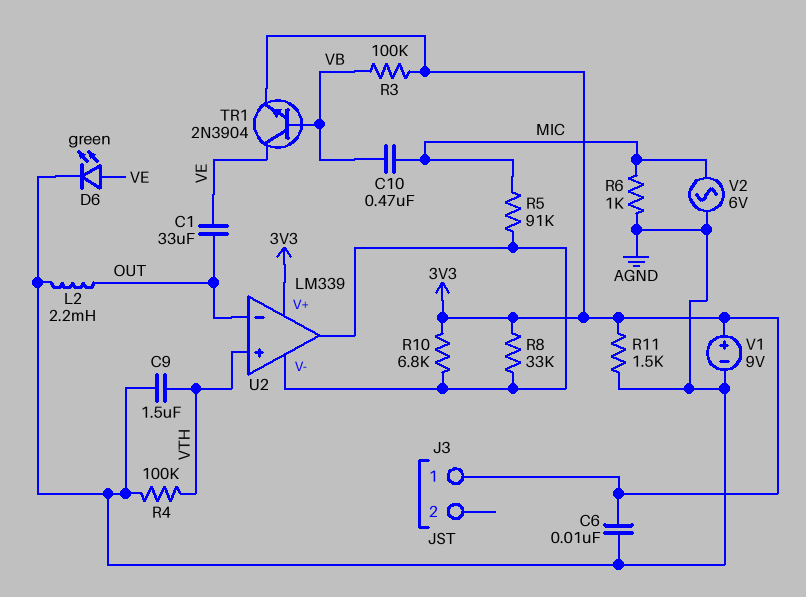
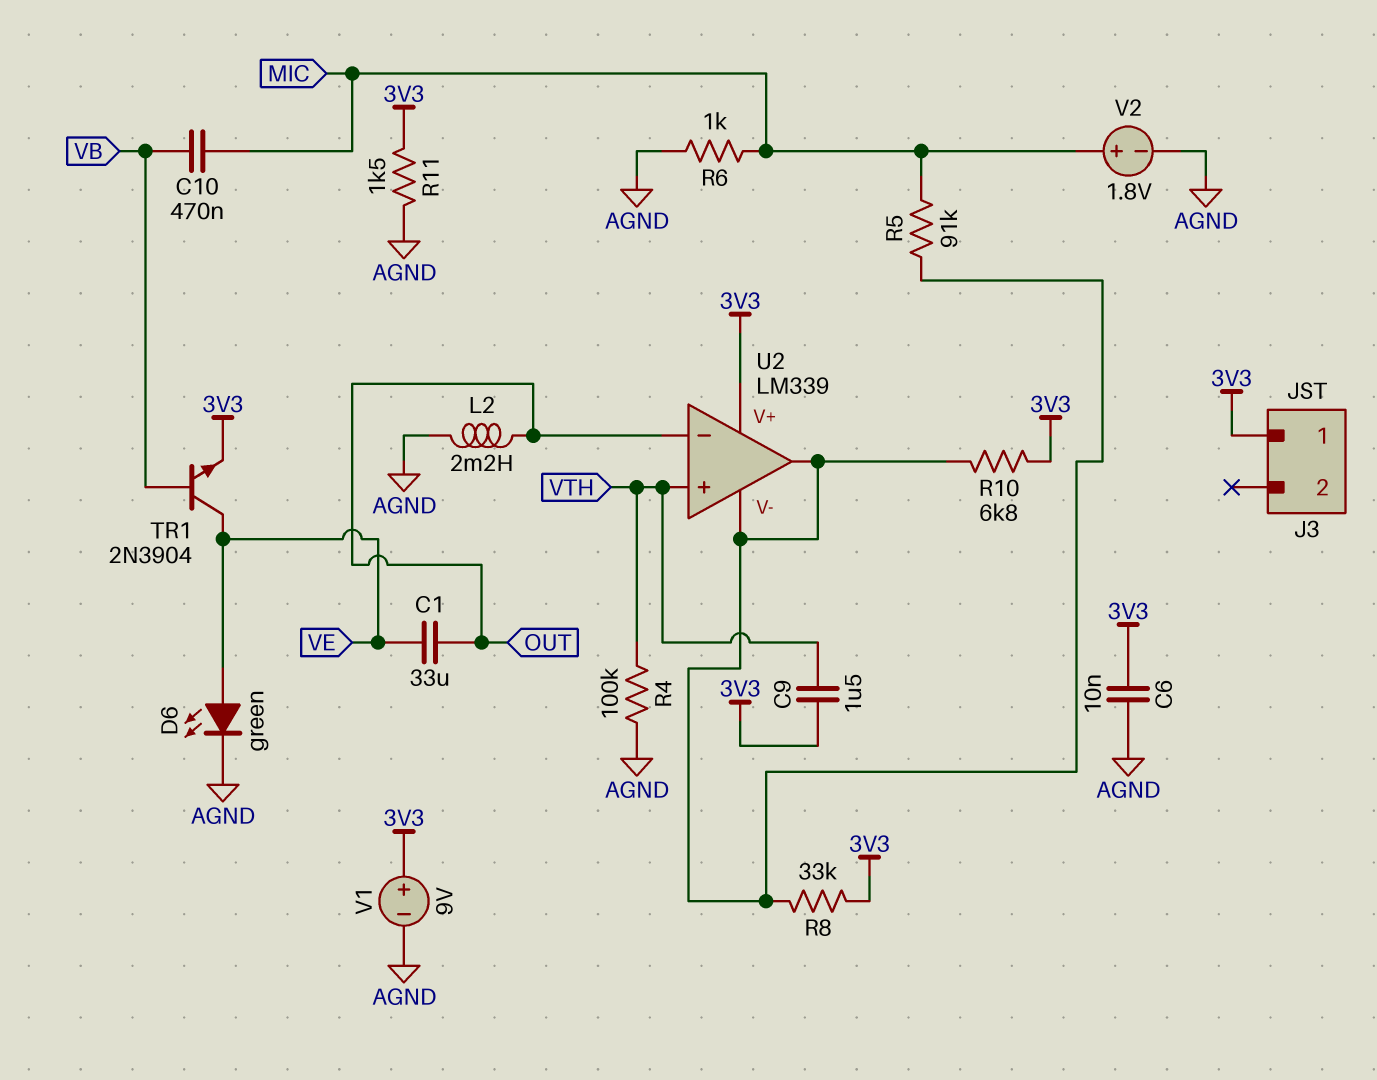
C9: 1.5uF (AGND, VTH) -> 1.5uF (3V3, VTH)
R3: 100k (3V3, VB) -> none
V2: AC 6V (AGND, MIC) -> 1.8V (plus MIC, minus AGND)

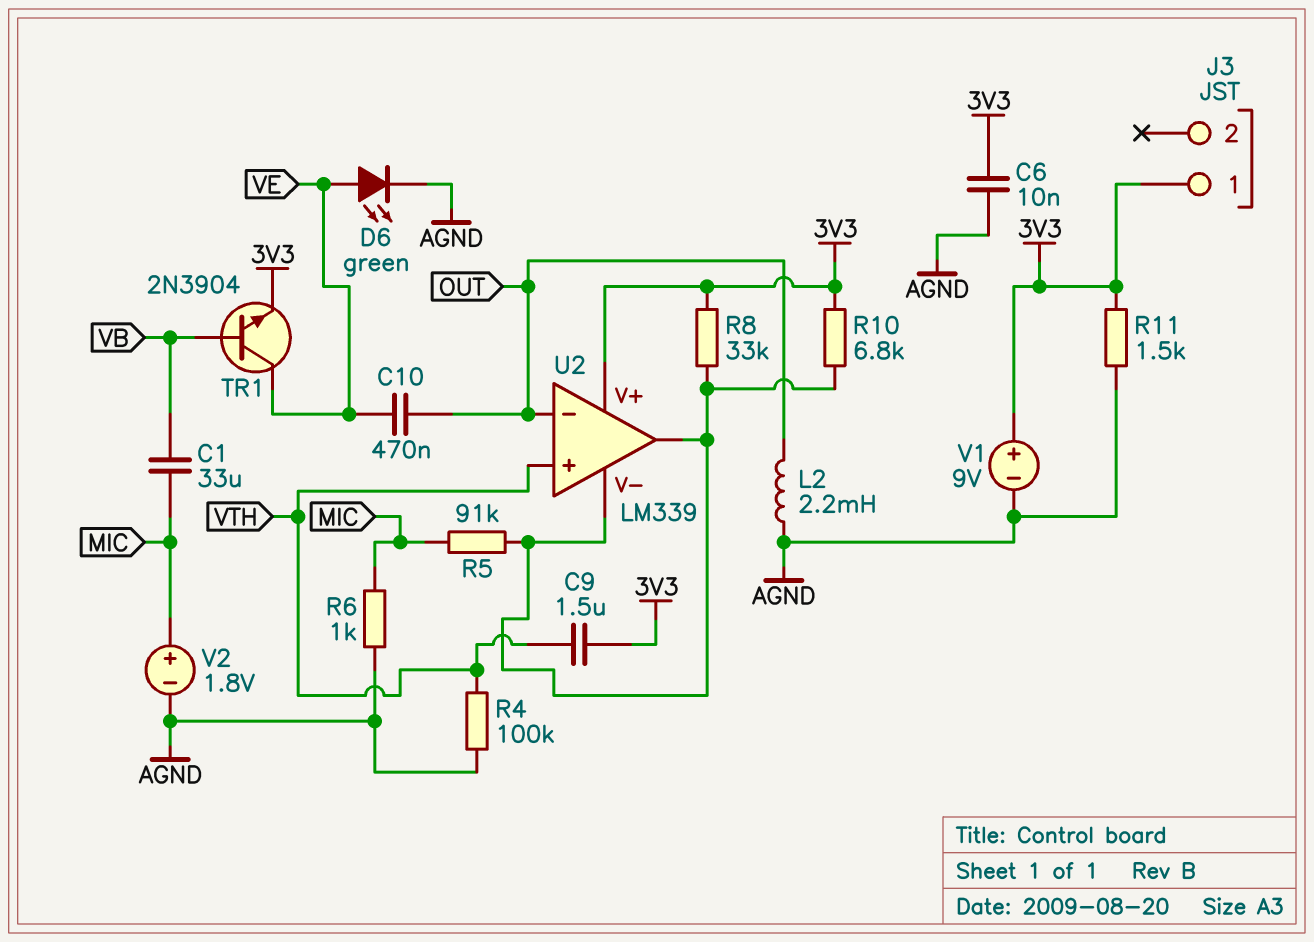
C1: 33uF (OUT, VE) -> 33uF (MIC, VB)
C10: 470nF (MIC, VB) -> 470nF (OUT, VE)

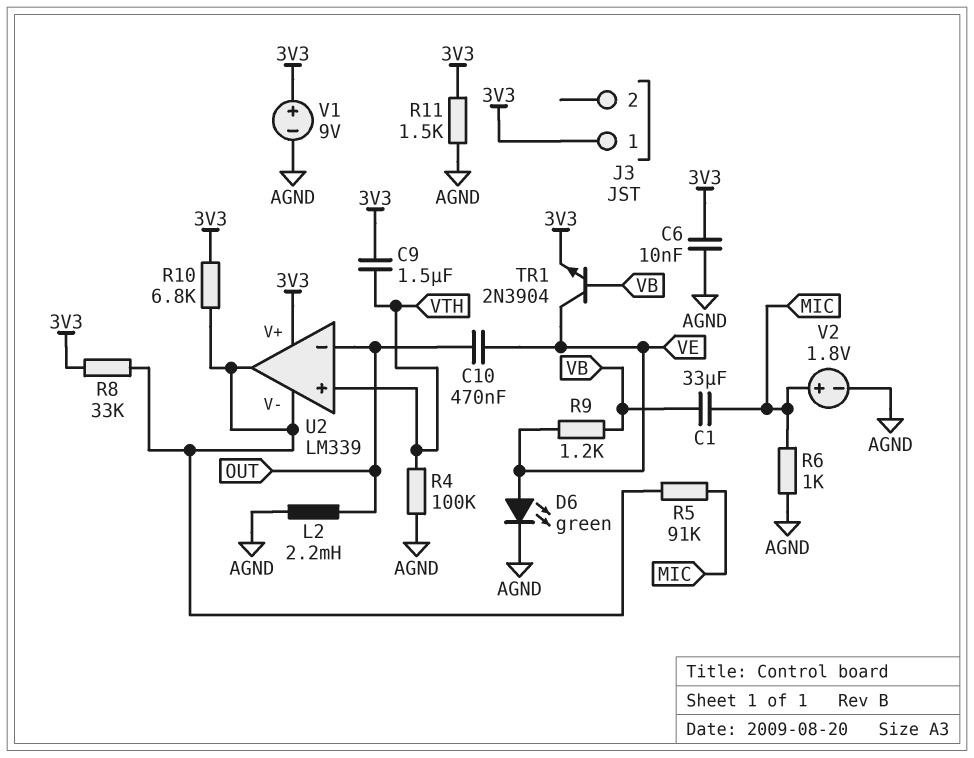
R9: none -> 1.2k (VB, VE)

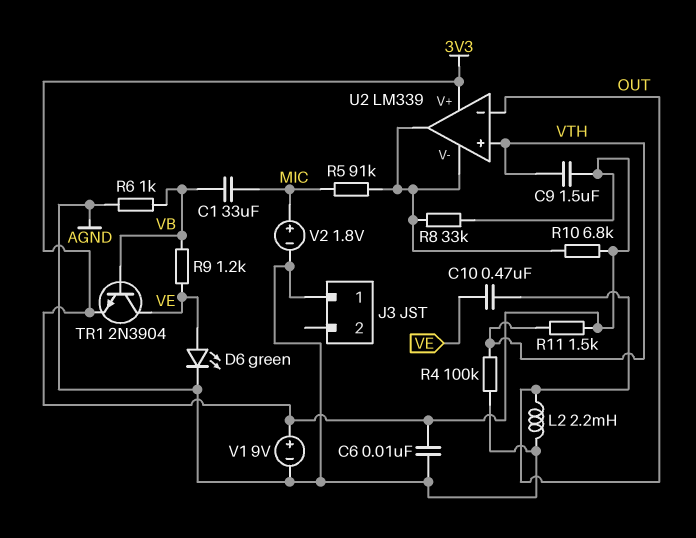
J3 pin 1: 3V3 -> AGND
R6: 1k (AGND, MIC) -> 1k (AGND, VB)
R11: 1.5k (3V3, AGND) -> 1.5k (3V3, VTH)

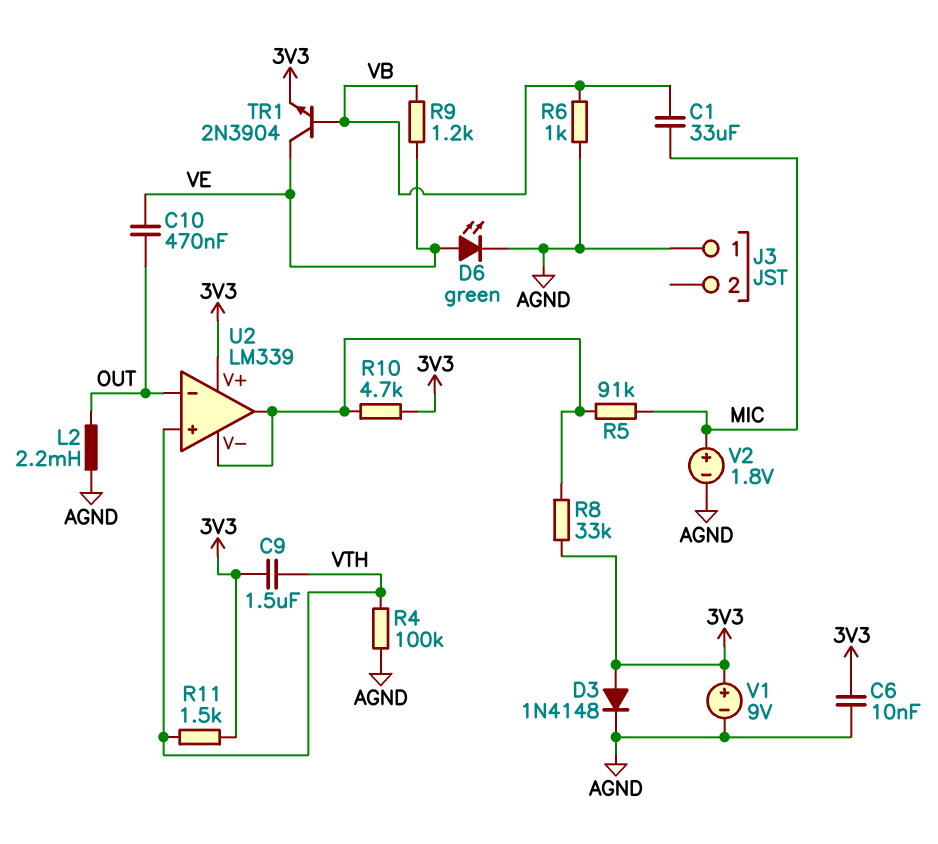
D3: none -> diode 1N4148 (A 3V3, K AGND)
R10: 6.8k (3V3, U2/V-) -> 4.7k (3V3, U2/V-)

